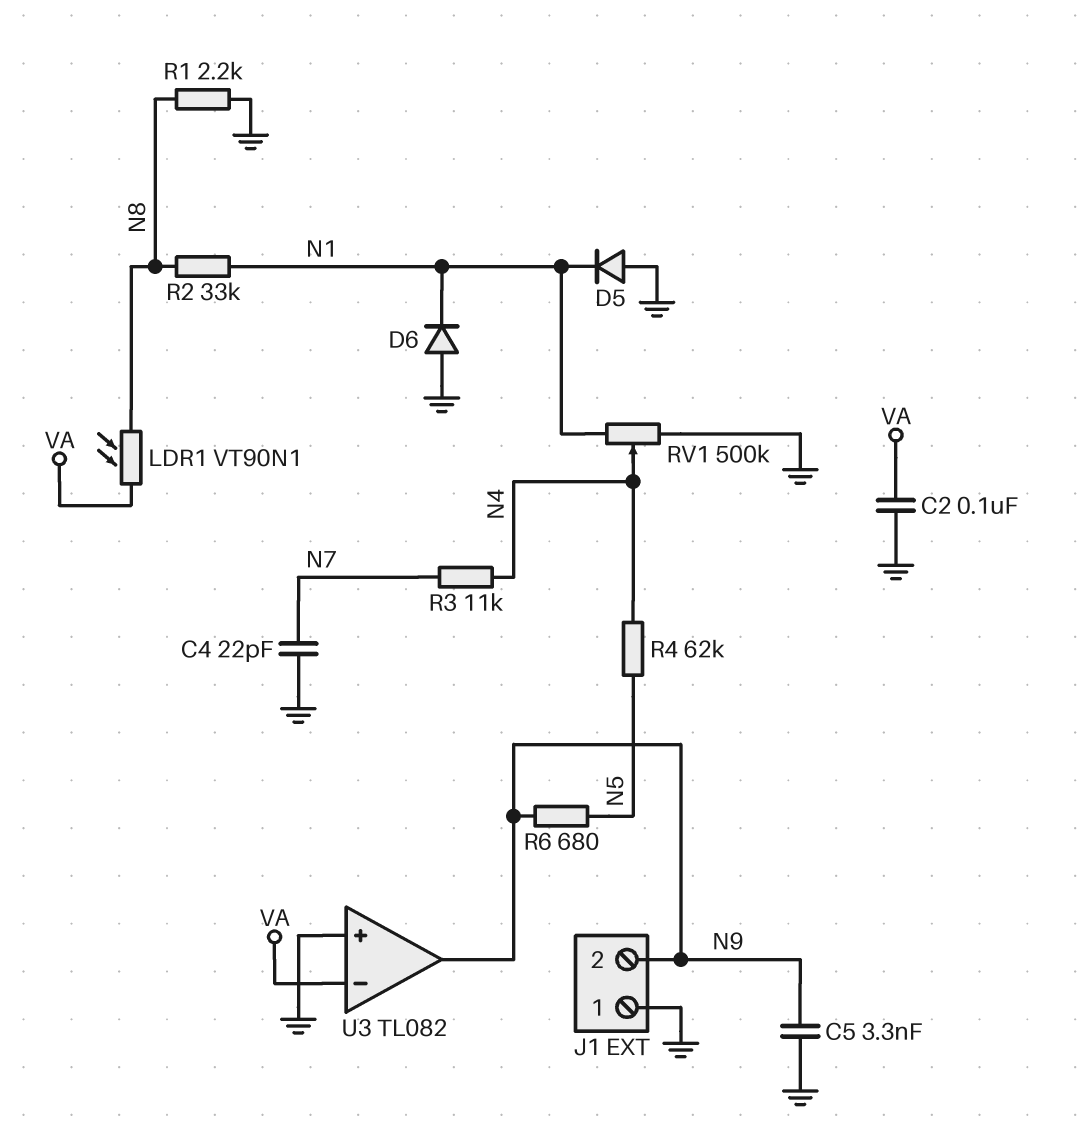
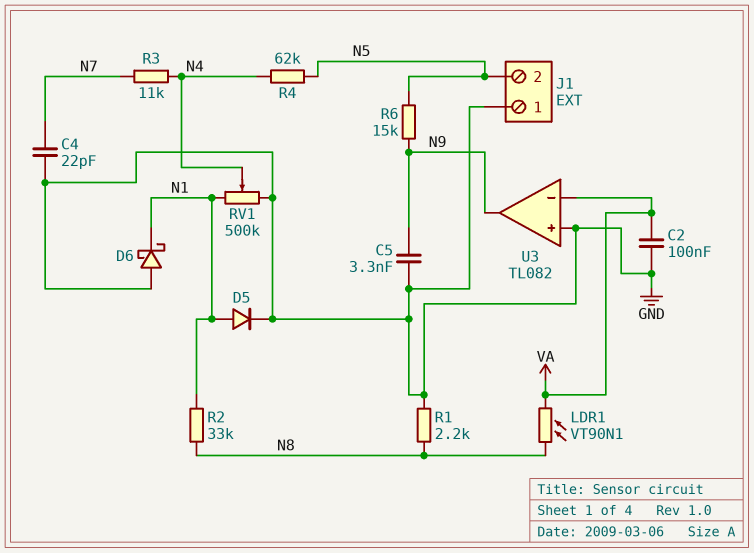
D5: diode (A GND, K N1) -> diode (A N1, K GND)
D6: diode (A GND, K N1) -> schottky (A GND, K N1)
J1 pin 2: N9 -> N5
R6: 680 (N5, N9) -> 15k (N5, N9)

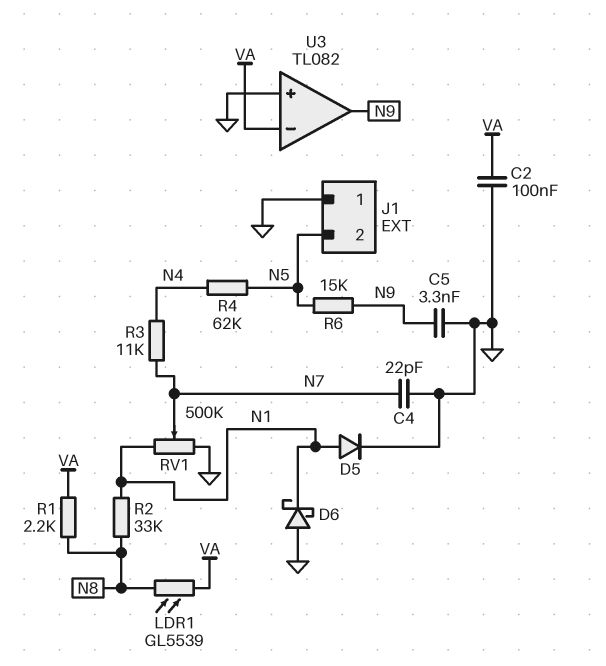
LDR1: VT90N1 (N8, VA) -> GL5539 (N8, VA)
R1: 2.2k (GND, N8) -> 2.2k (N8, VA)
RV1: 500k (GND, N1, wiper N4) -> 500k (GND, N1, wiper N7)

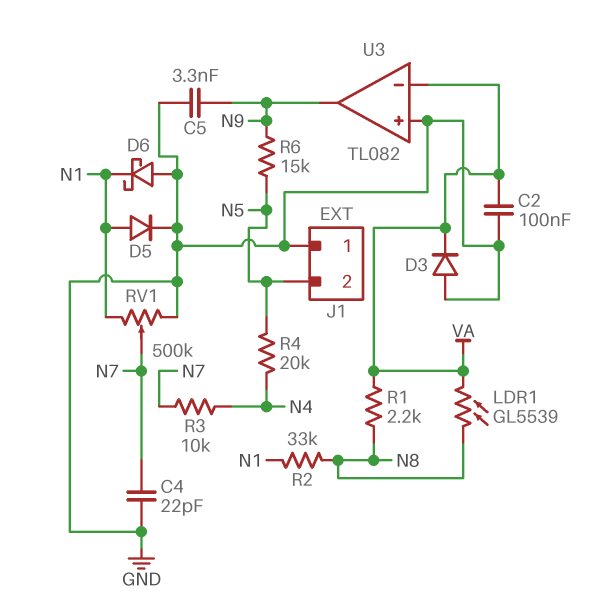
D3: none -> diode (A GND, K VA)
R3: 11k (N4, N7) -> 10k (N4, N7)
R4: 62k (N4, N5) -> 20k (N4, N5)

